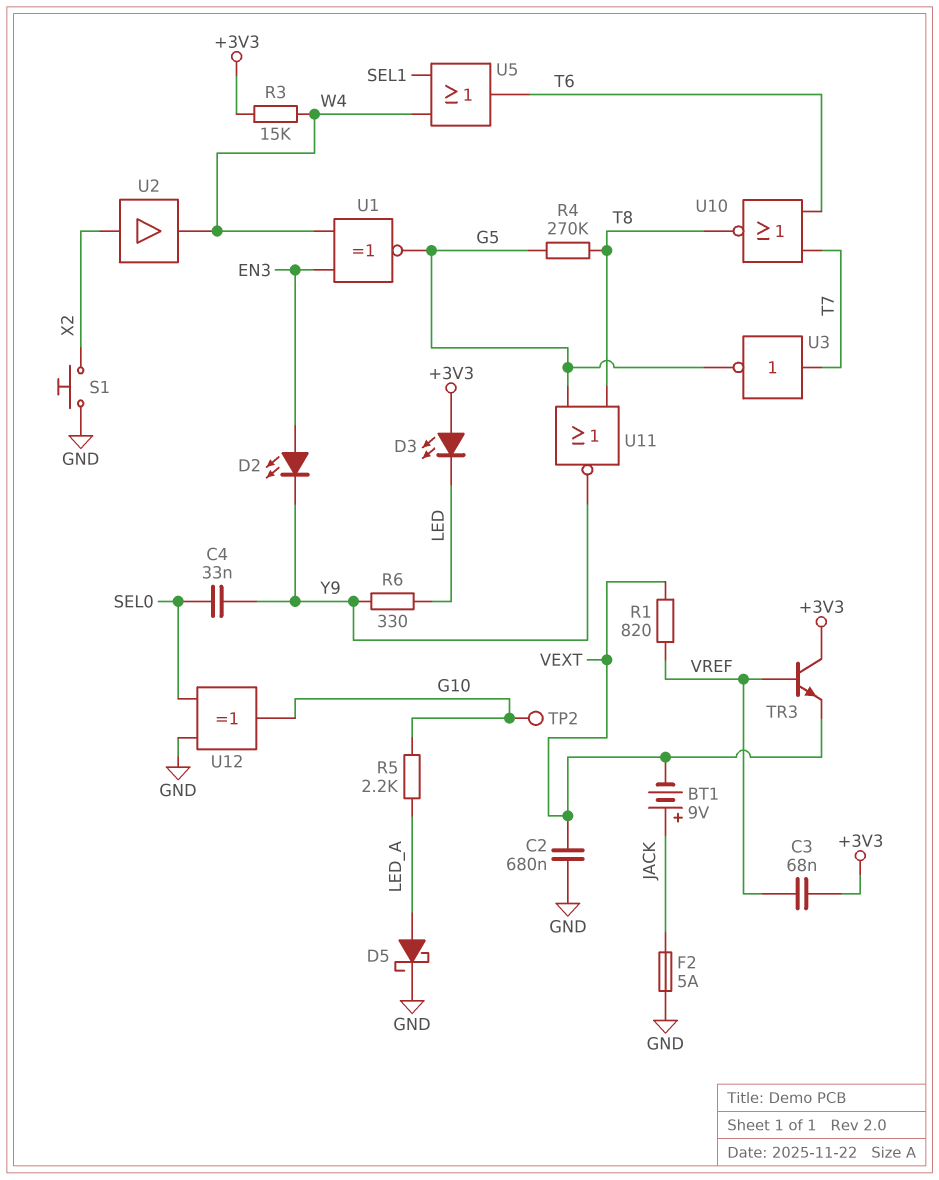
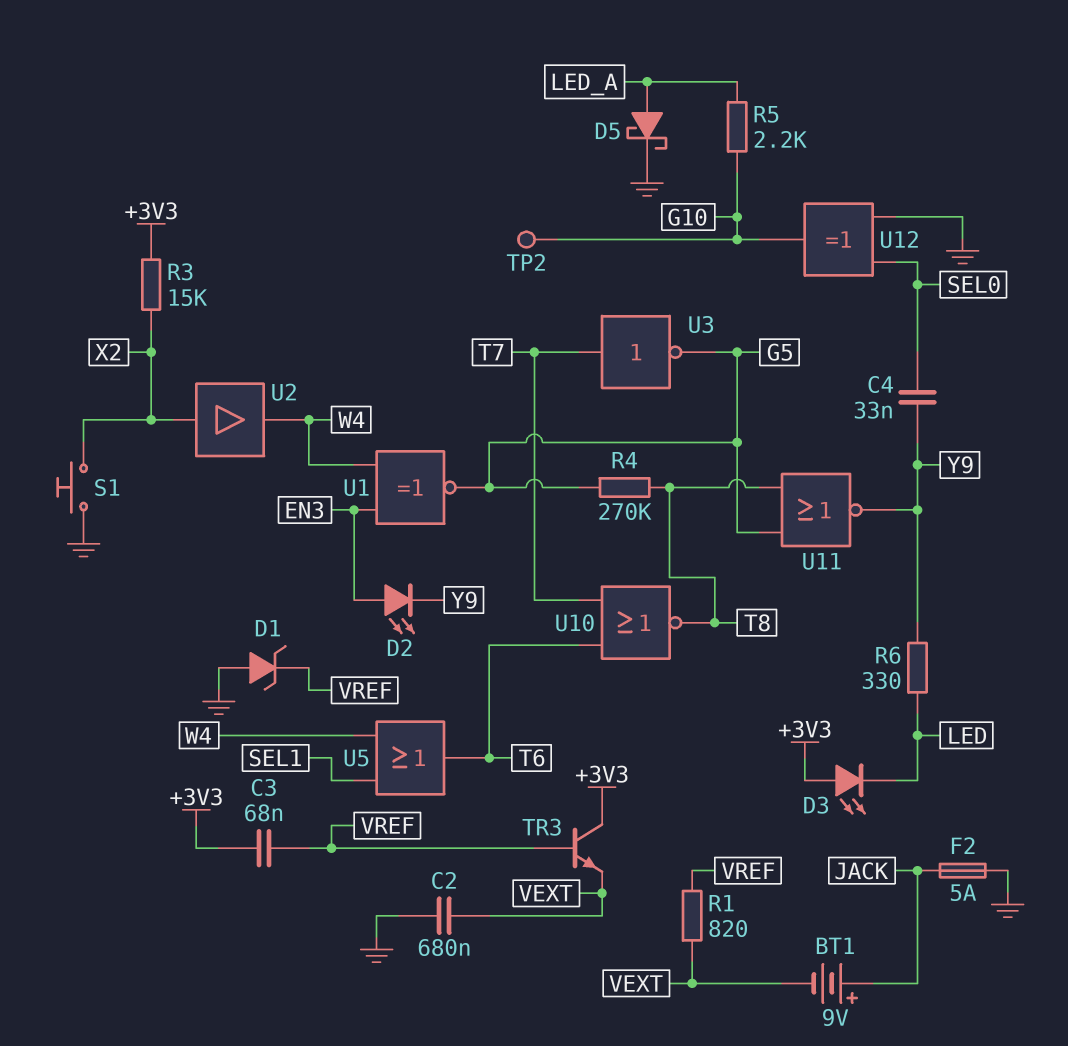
D1: none -> zener (A GND, K VREF)
R3: 15k (+3V3, W4) -> 15k (+3V3, X2)

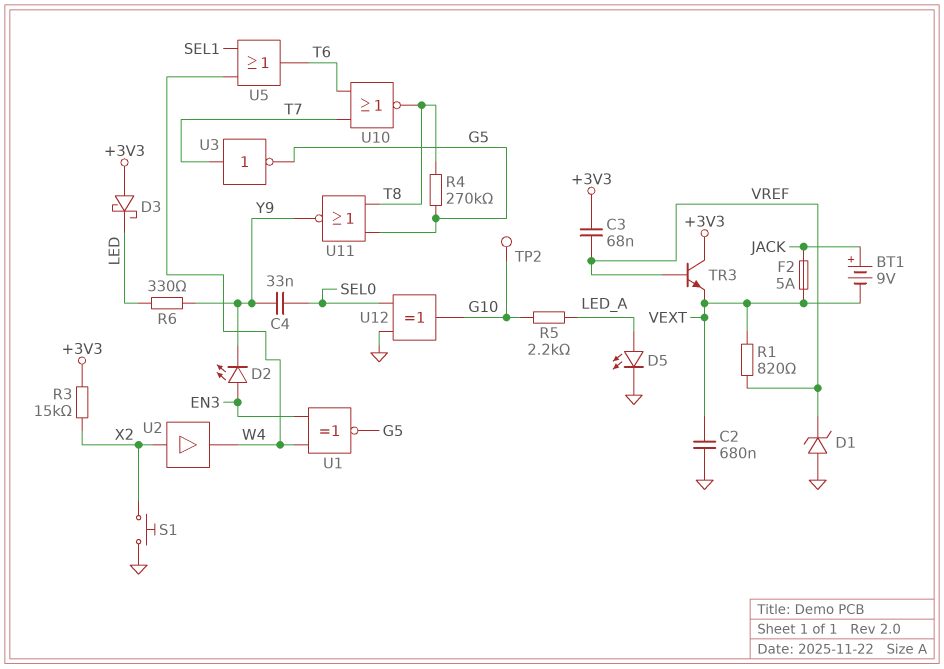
D3: LED (A +3V3, K LED) -> schottky (A +3V3, K LED)
D5: schottky (A LED_A, K GND) -> LED (A LED_A, K GND)
F2: 5A (GND, JACK) -> 5A (JACK, VEXT)

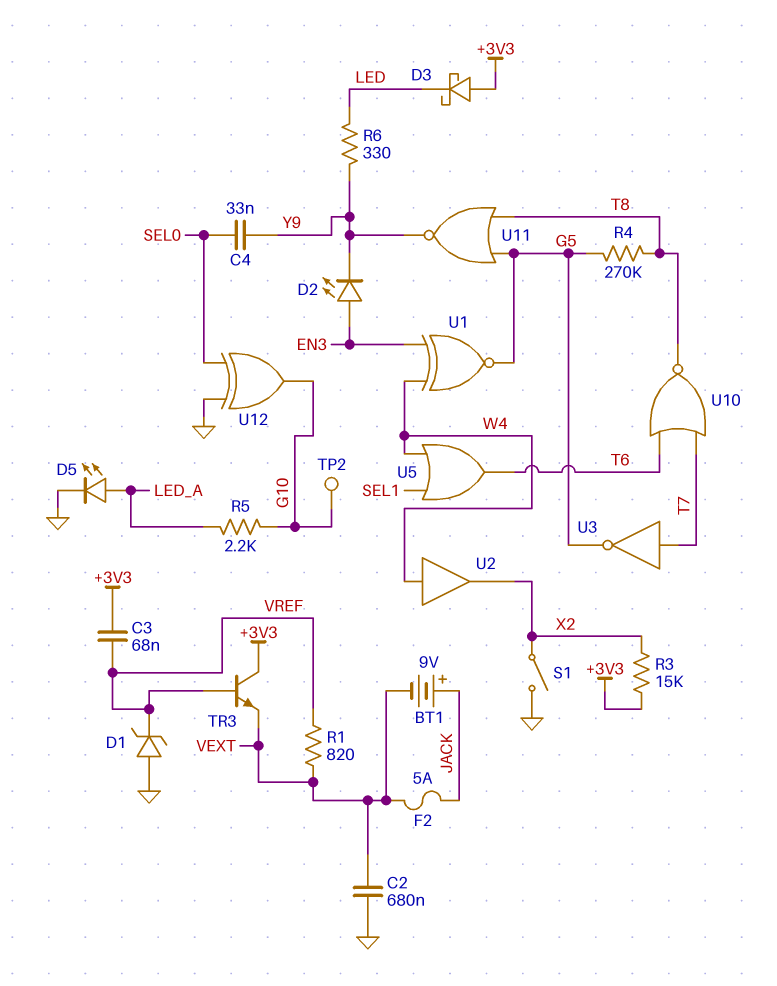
S1: button (GND, X2) -> switch (GND, X2)
U2: buffer (in X2, out W4) -> buffer (in W4, out X2)

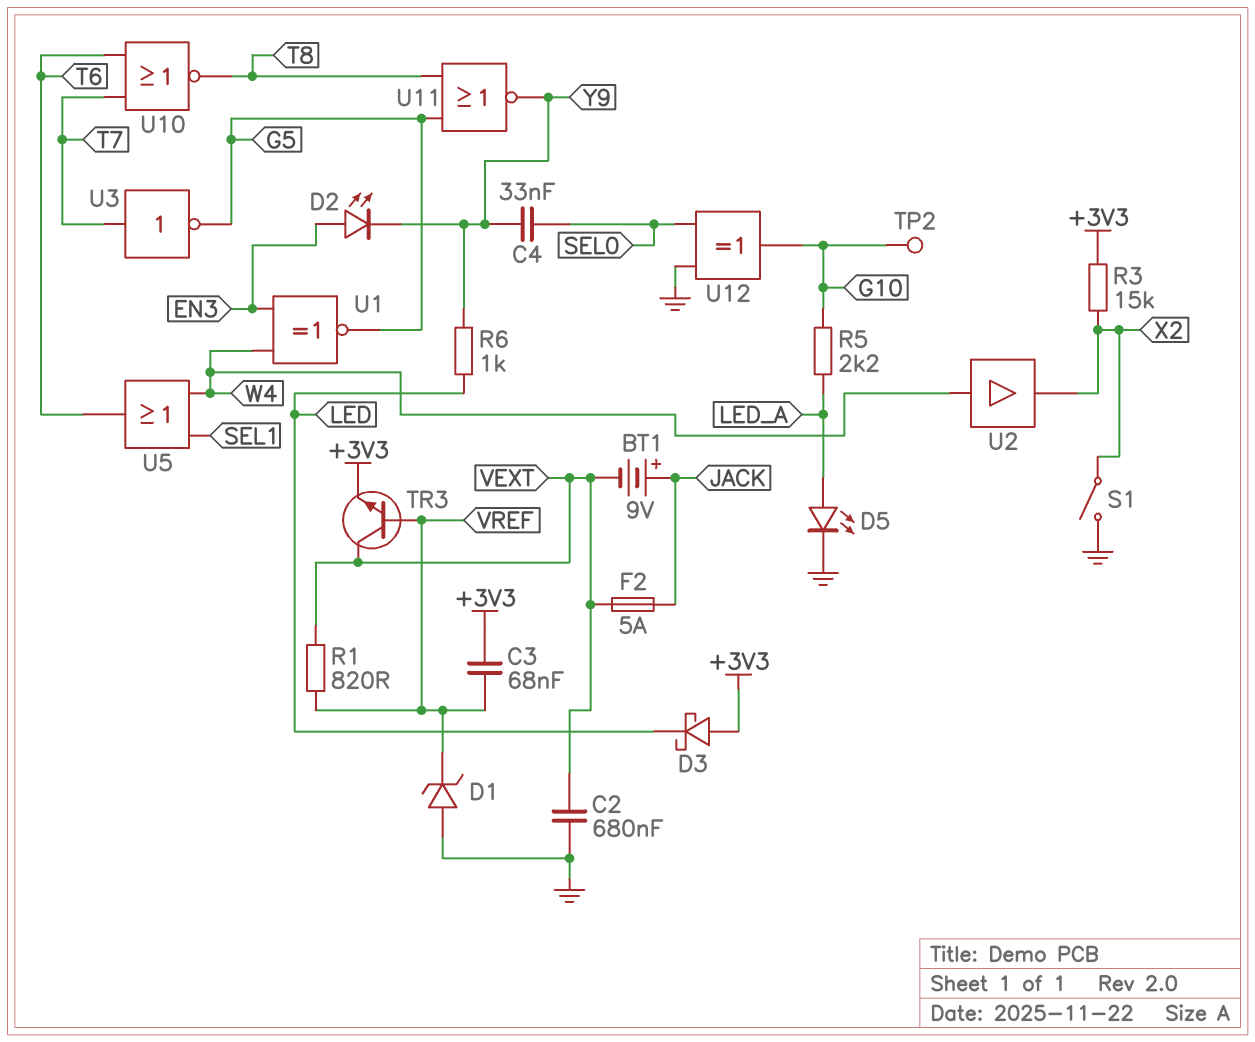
R4: 270k (G5, T8) -> none
R6: 330 (LED, Y9) -> 1k (LED, Y9)
TR3: NPN (B VREF, C +3V3, E VEXT) -> NPN (B VREF, C VEXT, E +3V3)

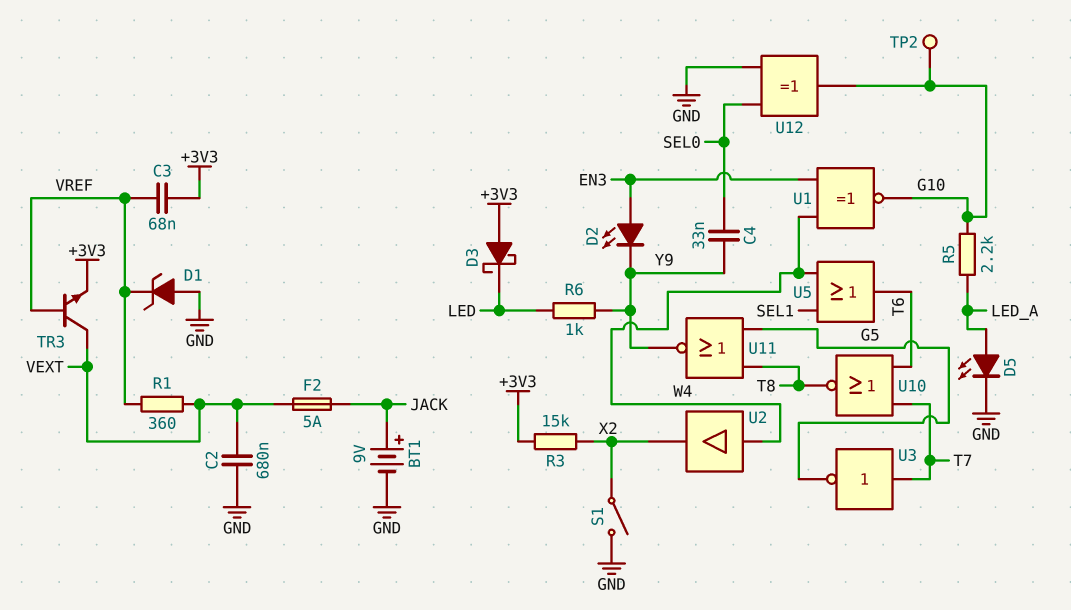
BT1: 9V (plus JACK, minus VEXT) -> 9V (plus JACK, minus GND)
R1: 820 (VEXT, VREF) -> 360 (VEXT, VREF)
U1: XNOR (in EN3, in W4, out G5) -> XNOR (in EN3, in W4, out G10)

